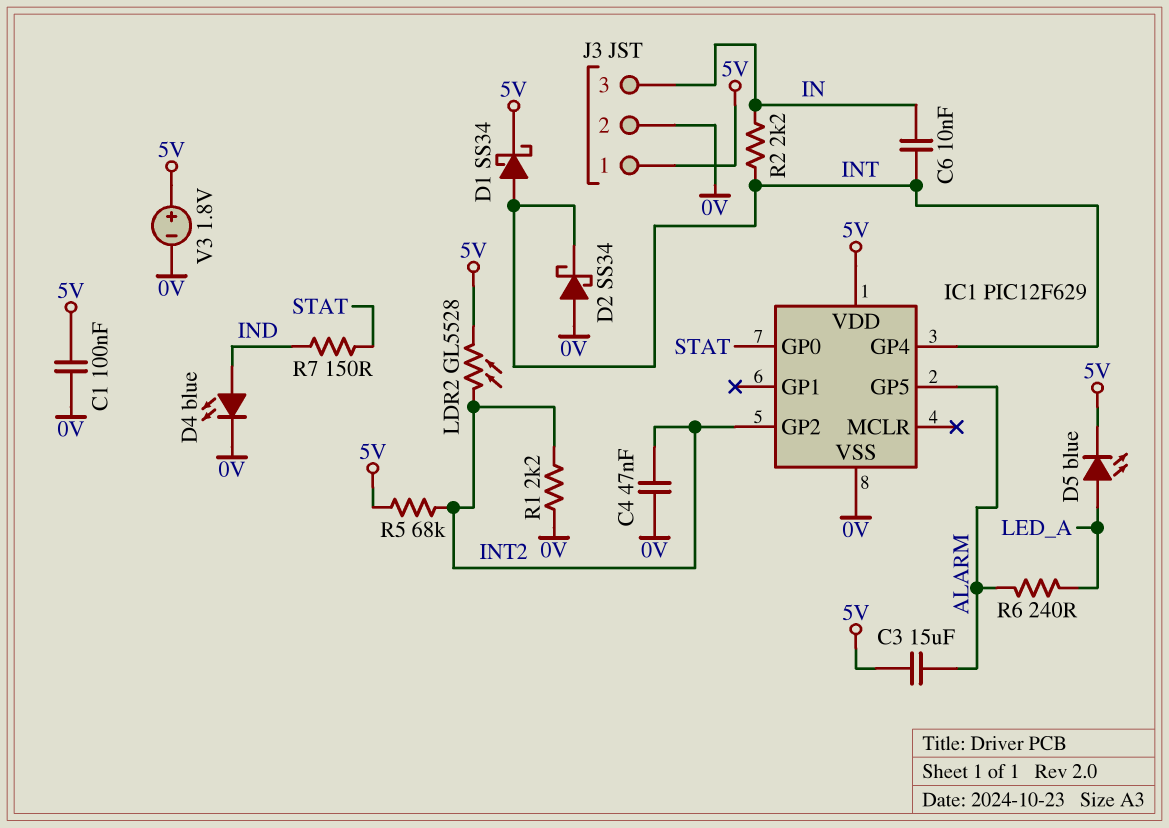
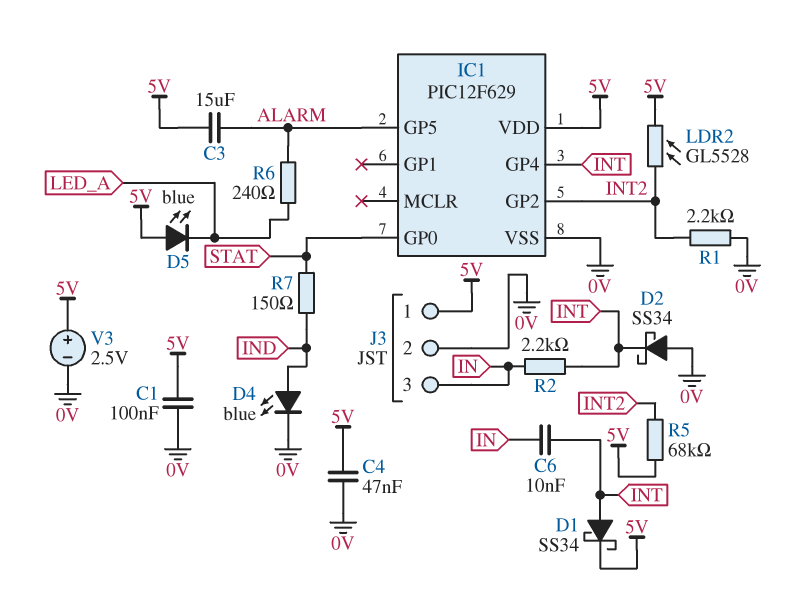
C4: 47nF (0V, INT2) -> 47nF (0V, 5V)
D5: LED blue (A LED_A, K 5V) -> LED blue (A 5V, K LED_A)
V3: 1.8V (plus 5V, minus 0V) -> 2.5V (plus 5V, minus 0V)

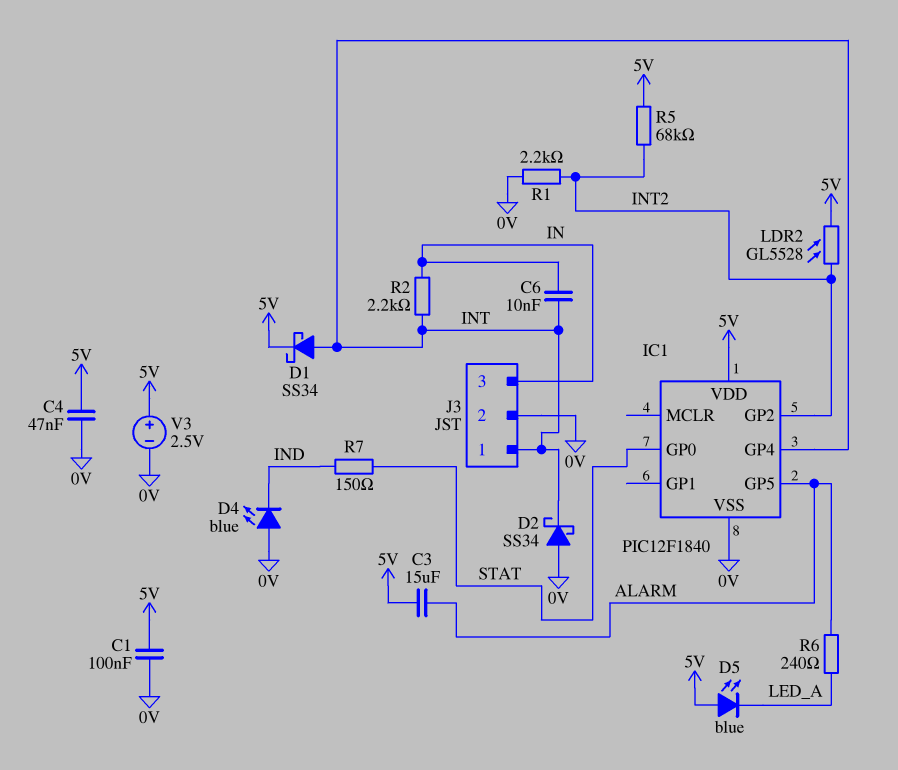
D4: LED blue (A IND, K 0V) -> LED blue (A 0V, K IND)
IC1: PIC12F629 -> PIC12F1840
J3 pin 1: 5V -> INT

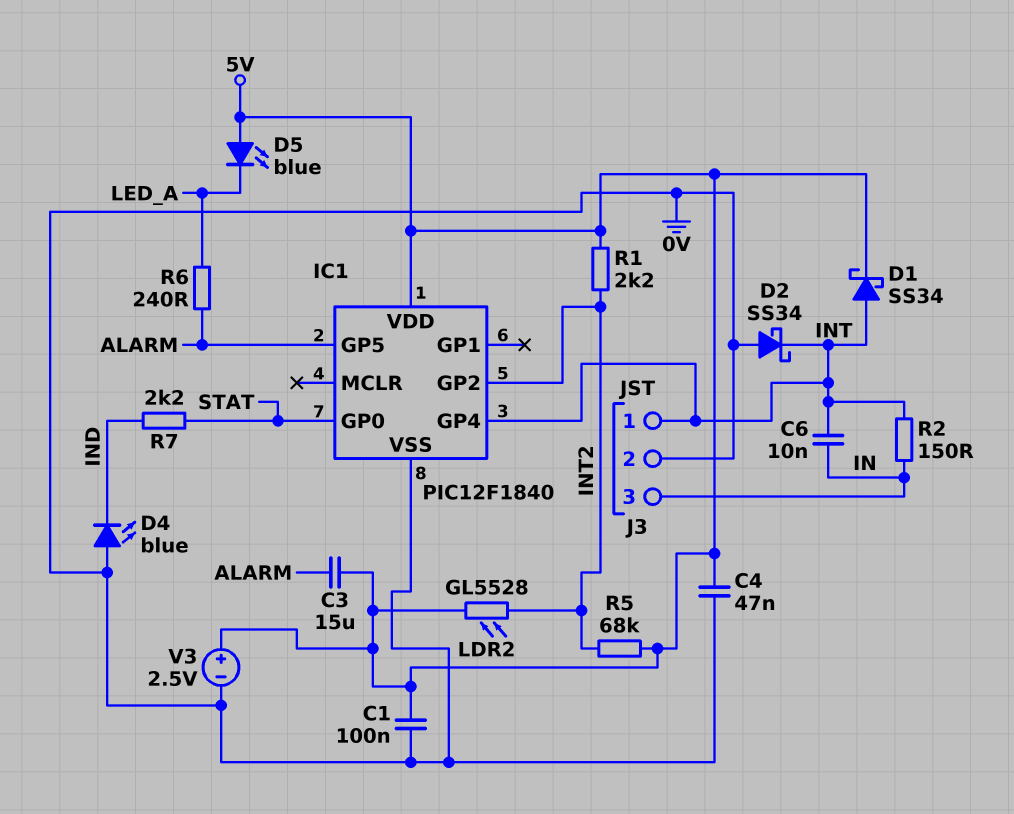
R1: 2.2k (0V, INT2) -> 2.2k (5V, INT2)
R2: 2.2k (IN, INT) -> 150 (IN, INT)
R7: 150 (IND, STAT) -> 2.2k (IND, STAT)

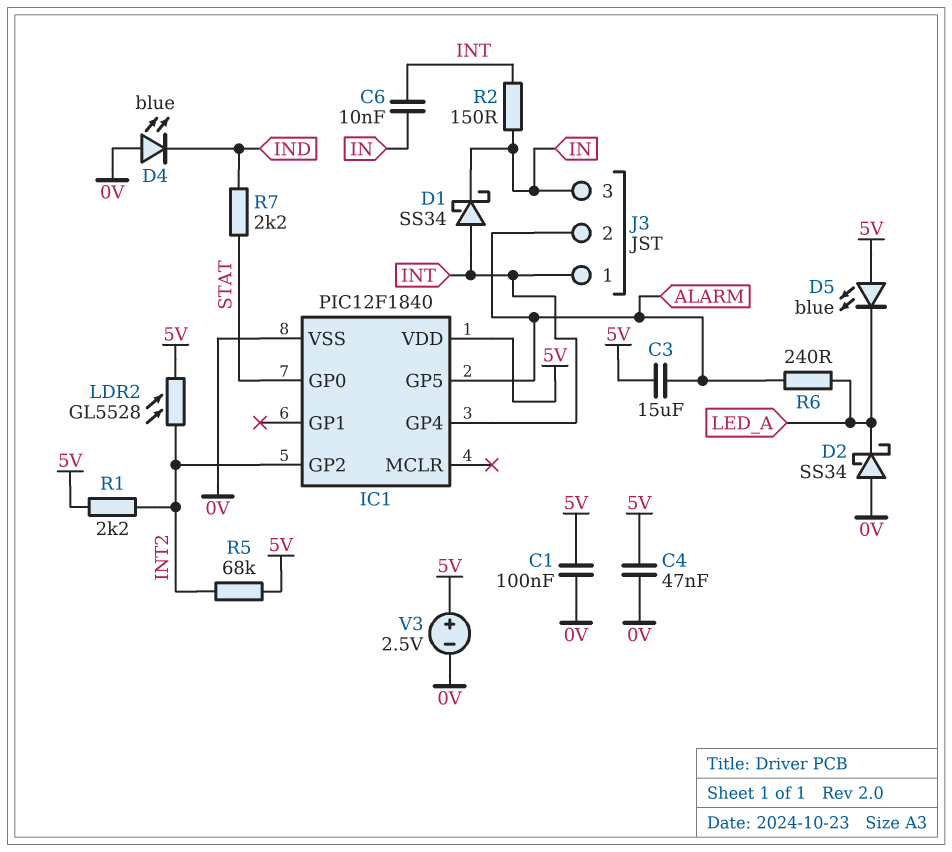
D1: schottky SS34 (A INT, K 5V) -> schottky SS34 (A INT, K IN)
D2: schottky SS34 (A 0V, K INT) -> schottky SS34 (A 0V, K LED_A)
J3 pin 2: 0V -> ALARM

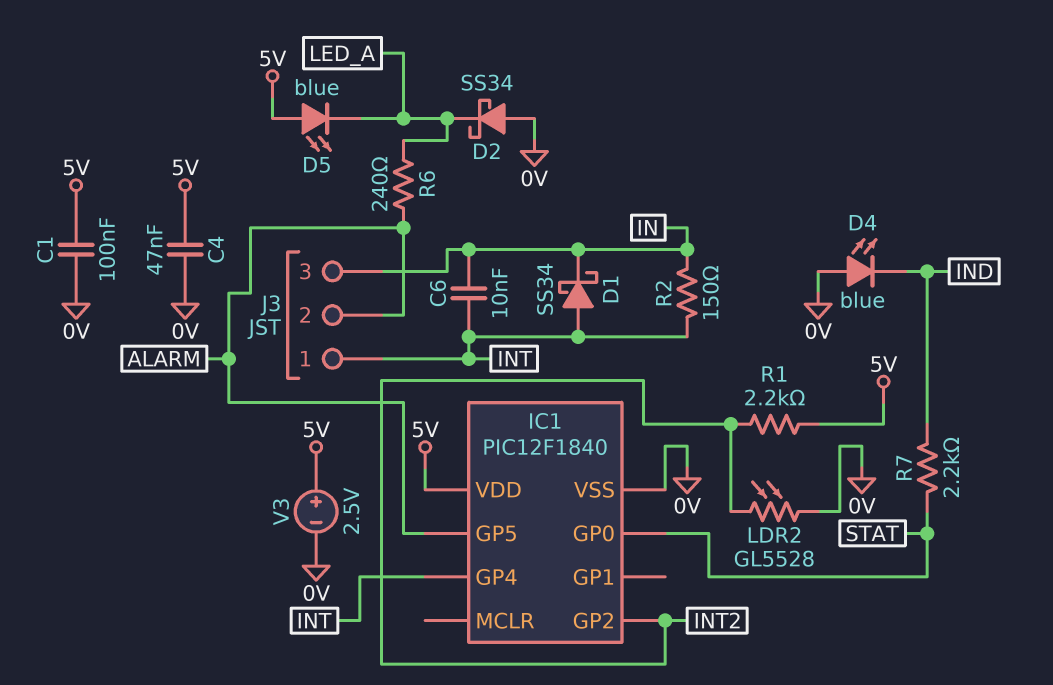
C3: 15uF (5V, ALARM) -> none
LDR2: GL5528 (5V, INT2) -> GL5528 (0V, INT2)
R5: 68k (5V, INT2) -> none

